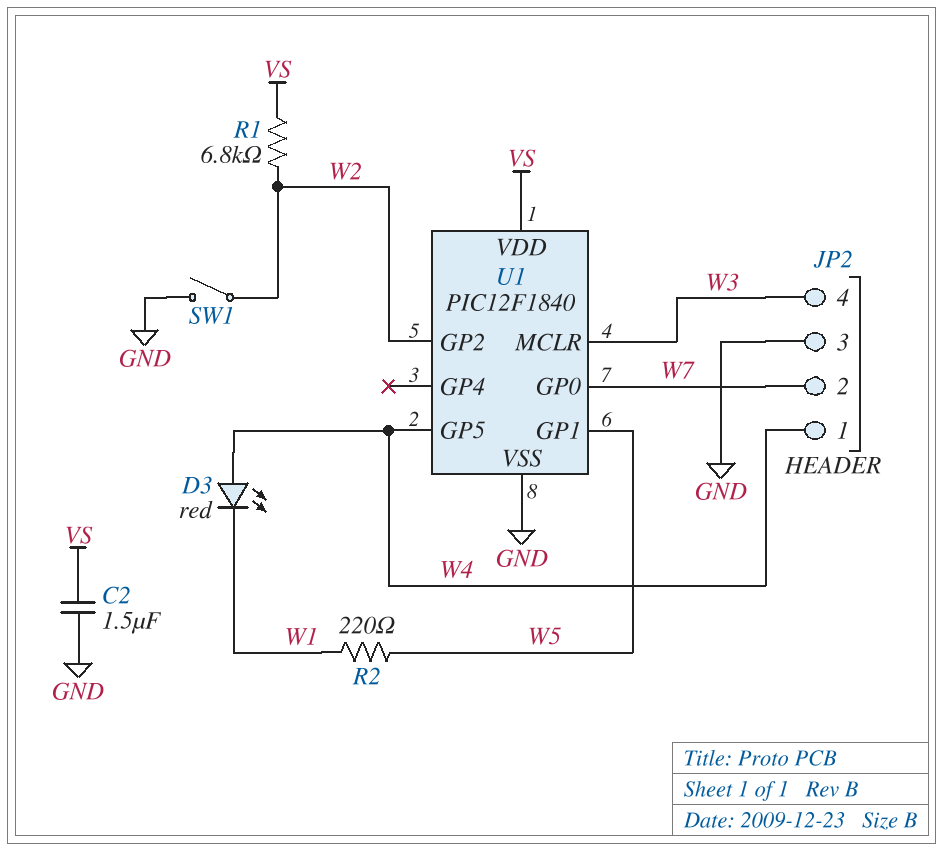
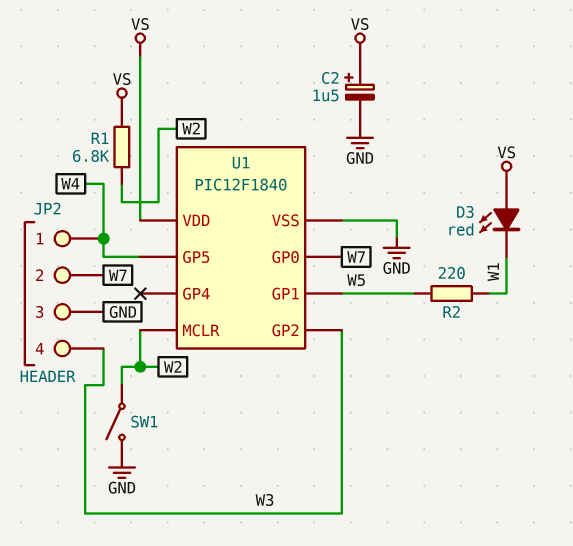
C2: 1.5uF (GND, VS) -> 1.5uF (plus VS, minus GND)
D3: LED red (A W4, K W1) -> LED red (A VS, K W1)
U1 pin GP2: W2 -> W3
U1 pin MCLR: W3 -> W2

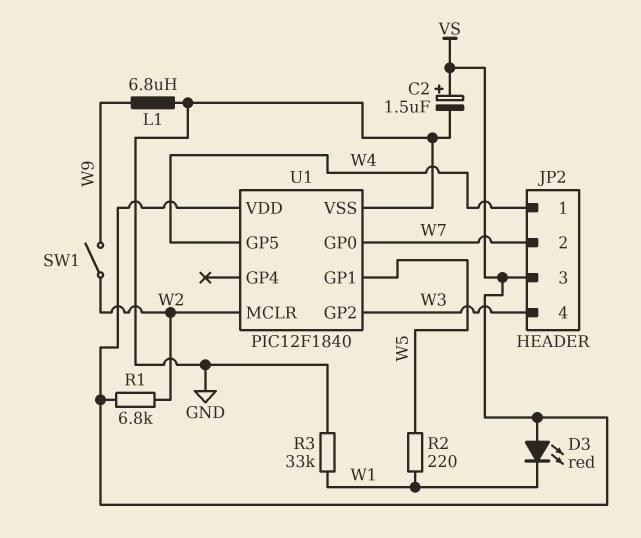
JP2 pin 3: GND -> VS
L1: none -> 6.8uH (GND, W9)
R3: none -> 33k (GND, W1)
SW1: switch (GND, W2) -> switch (W2, W9)

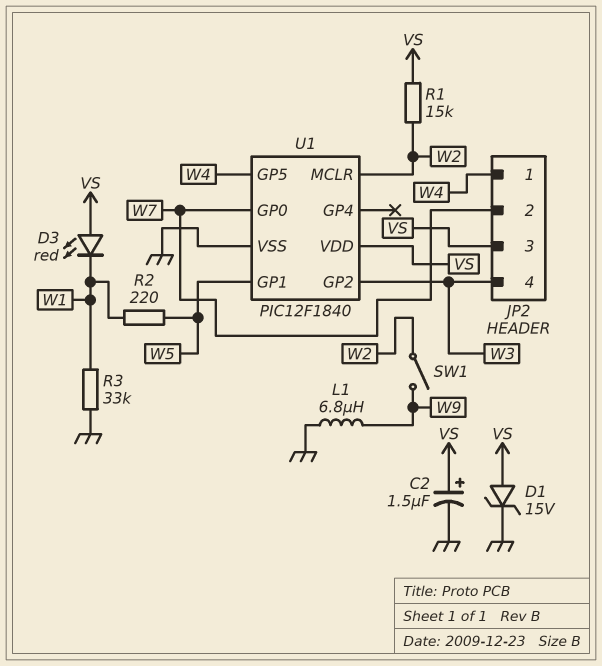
D1: none -> zener 15V (A VS, K GND)
R1: 6.8k (VS, W2) -> 15k (VS, W2)

